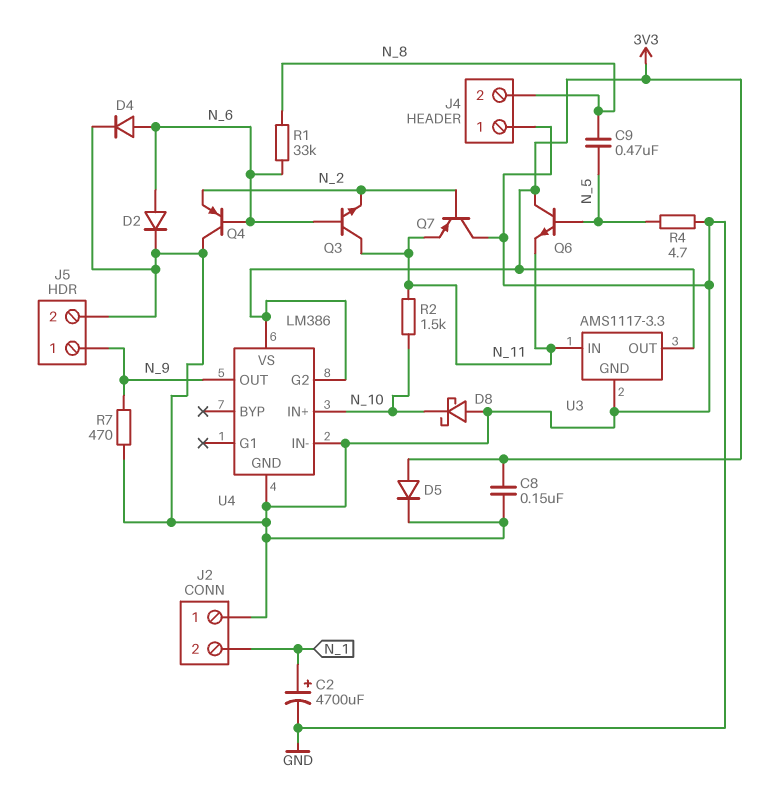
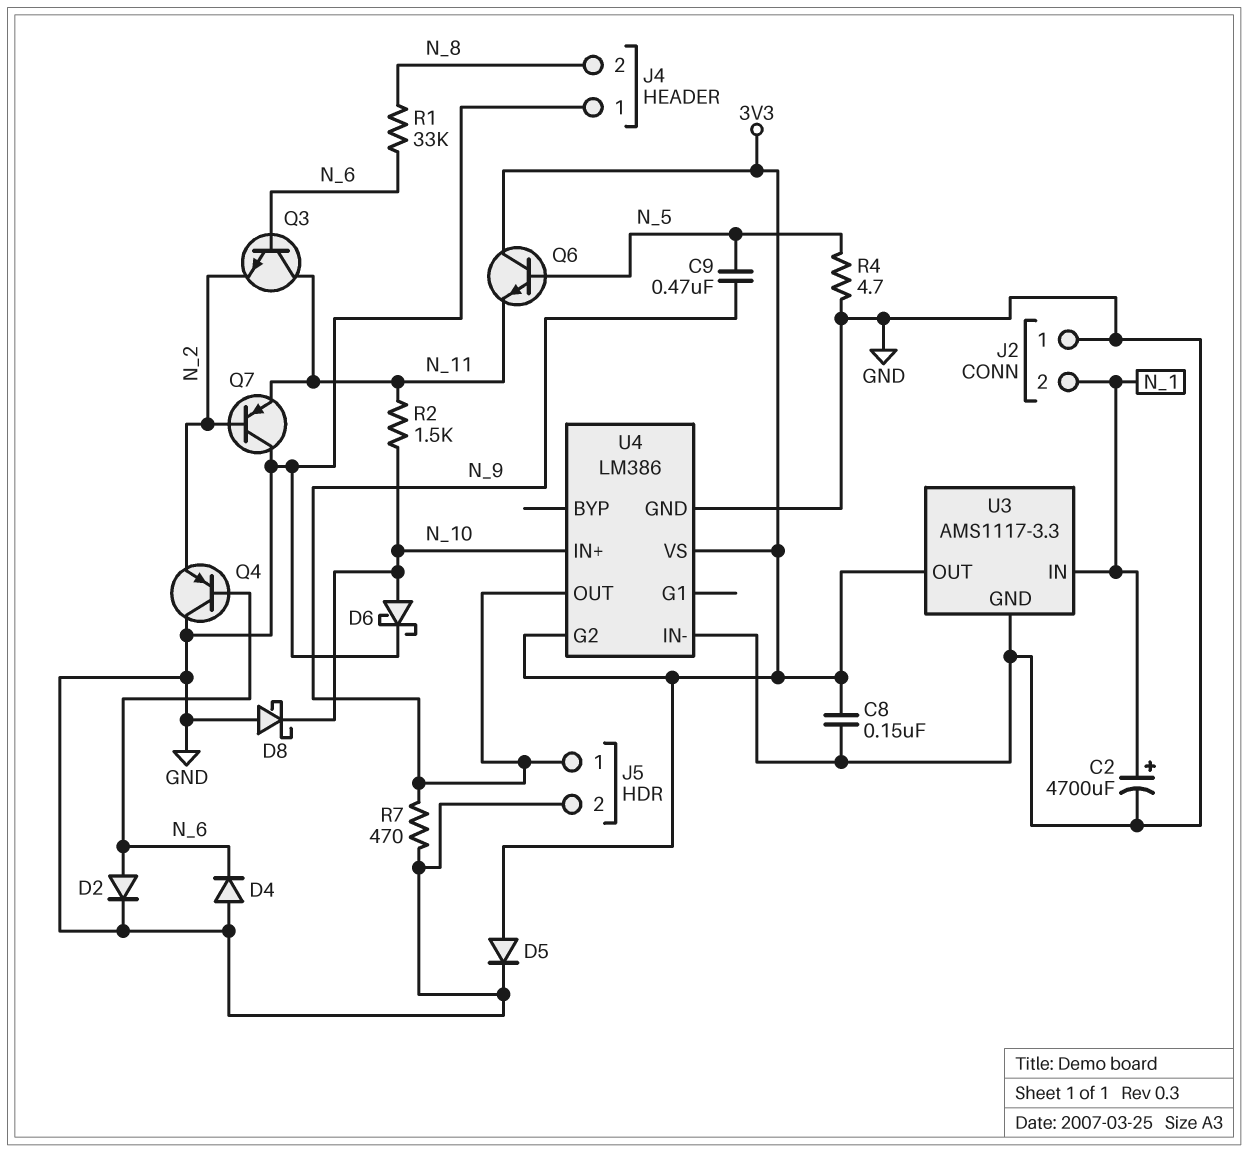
C9: 470nF (N_5, N_8) -> 470nF (N_5, N_9)
D4: diode (A N_6, K GND) -> diode (A GND, K N_6)
D6: none -> schottky (A N_10, K GND)
U3 pin IN: N_11 -> N_1

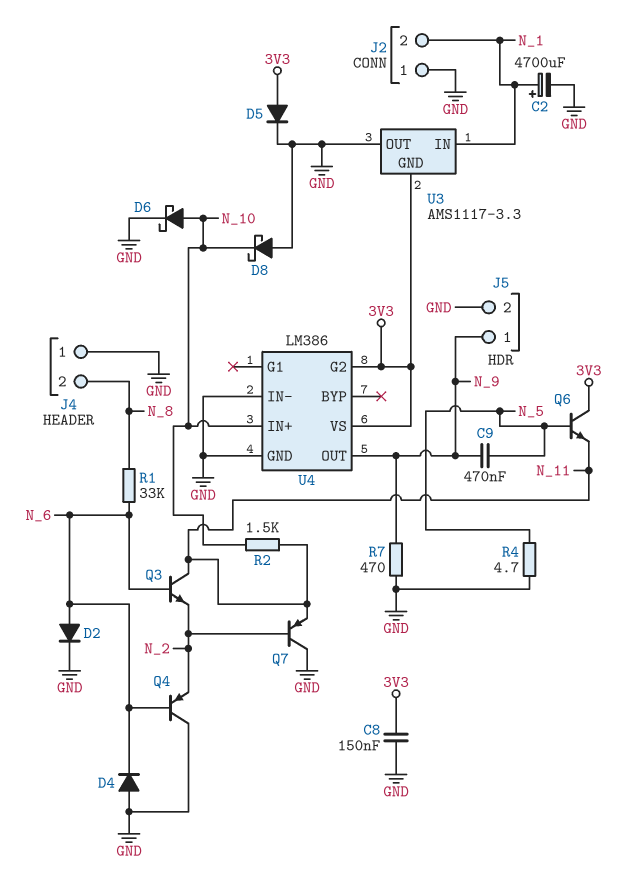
U3 pin GND: GND -> 3V3
U3 pin OUT: 3V3 -> GND

